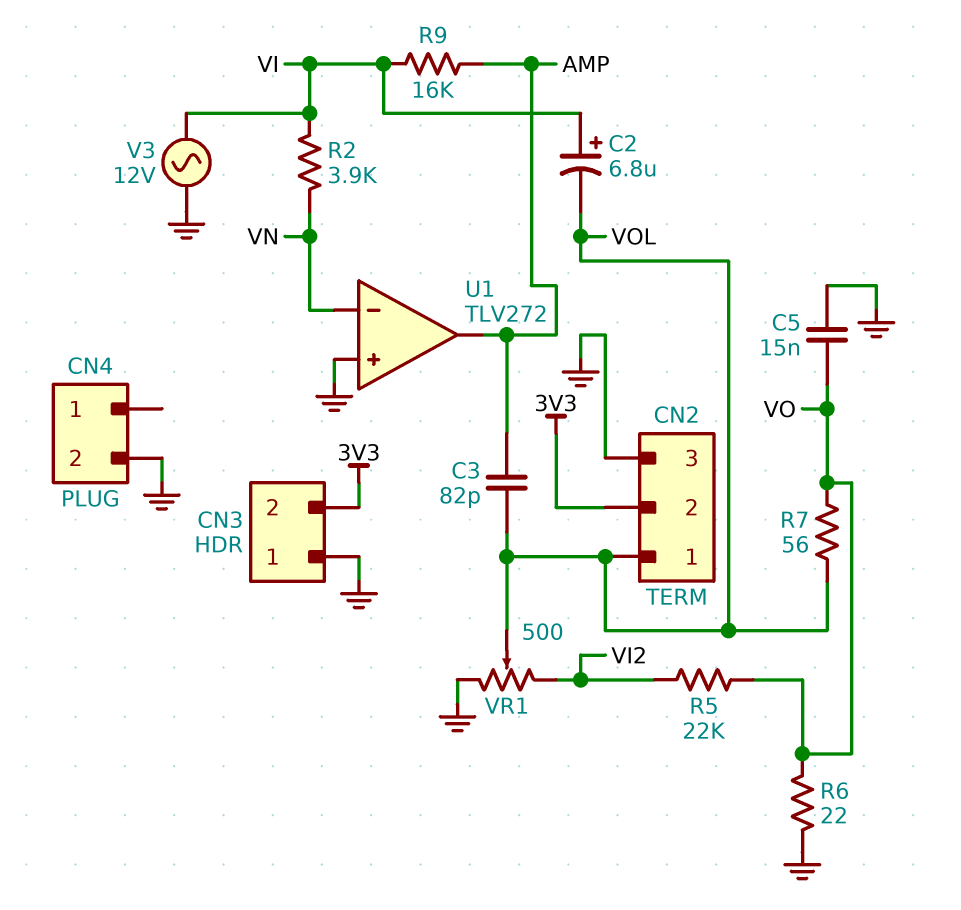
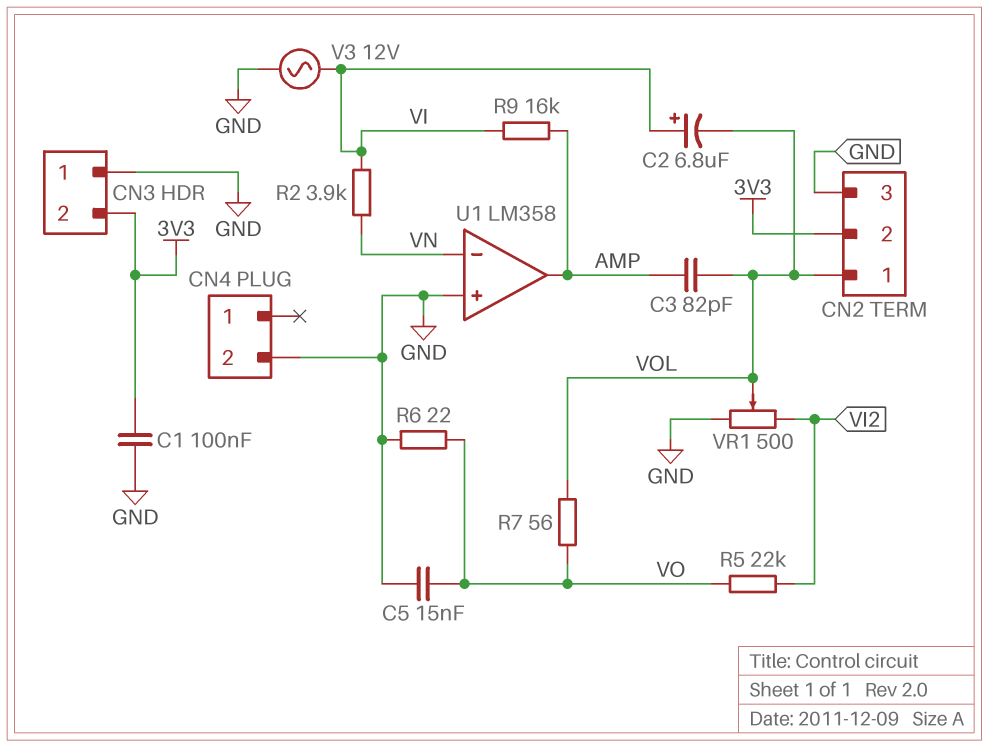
C1: none -> 100nF (3V3, GND)
U1: TLV272 -> LM358

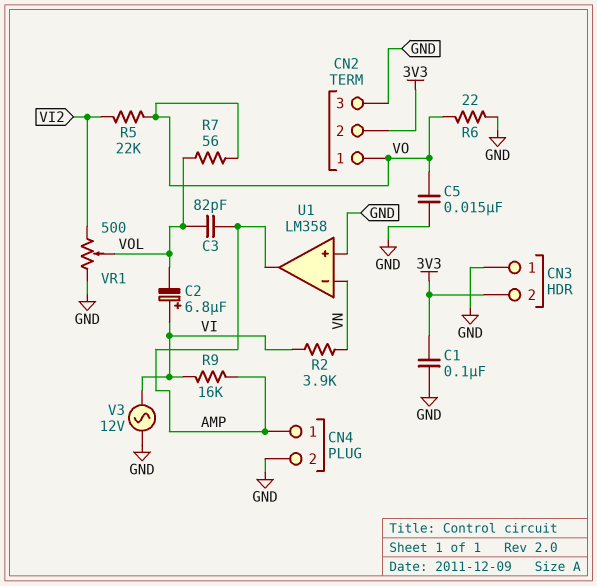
CN2 pin 1: VOL -> VO
CN4 pin 1: none -> AMP

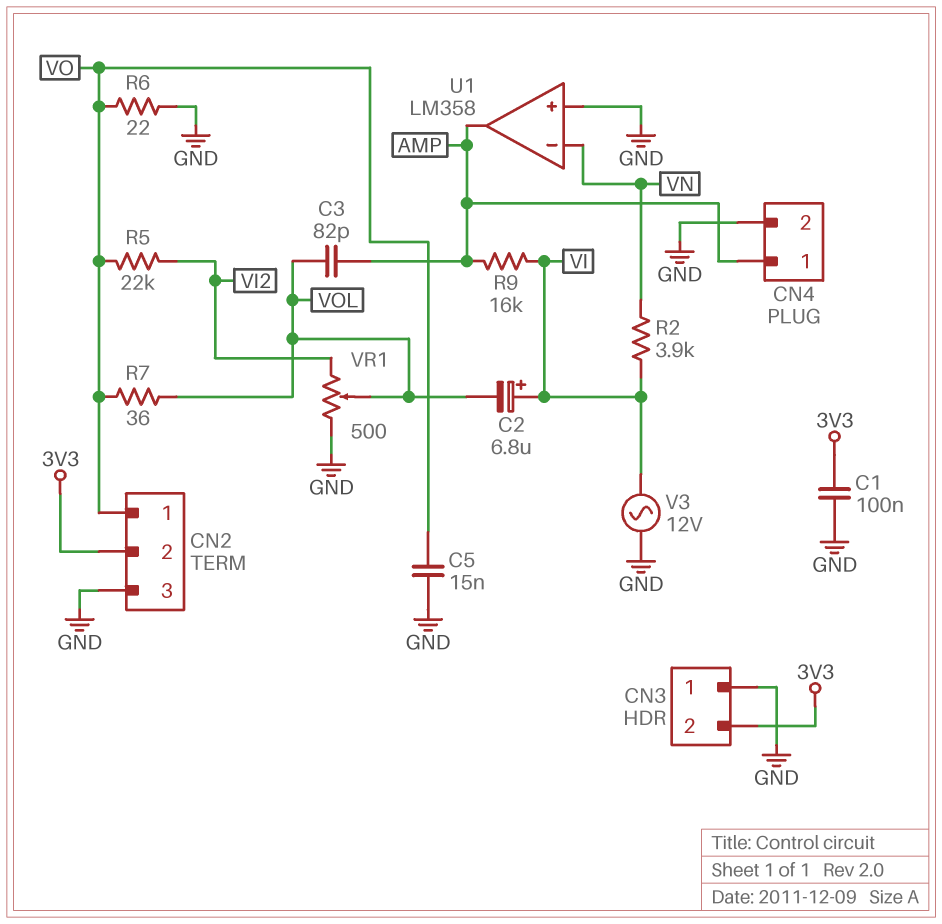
R7: 56 (VO, VOL) -> 36 (VO, VOL)

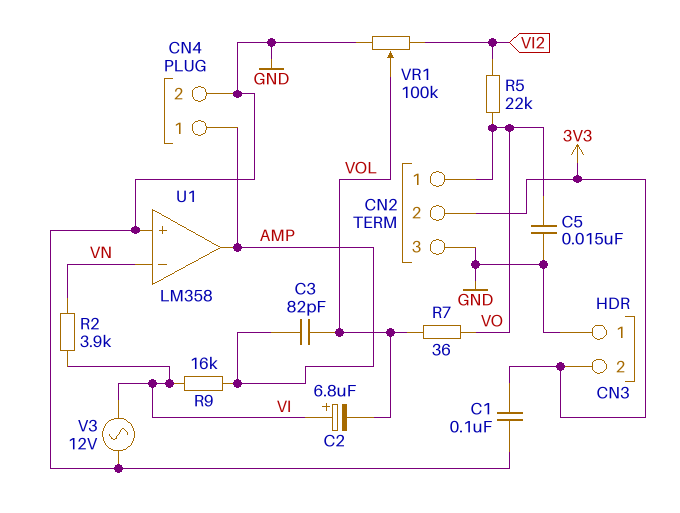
R6: 22 (GND, VO) -> none
VR1: 500 (GND, VI2, wiper VOL) -> 100k (GND, VI2, wiper VOL)

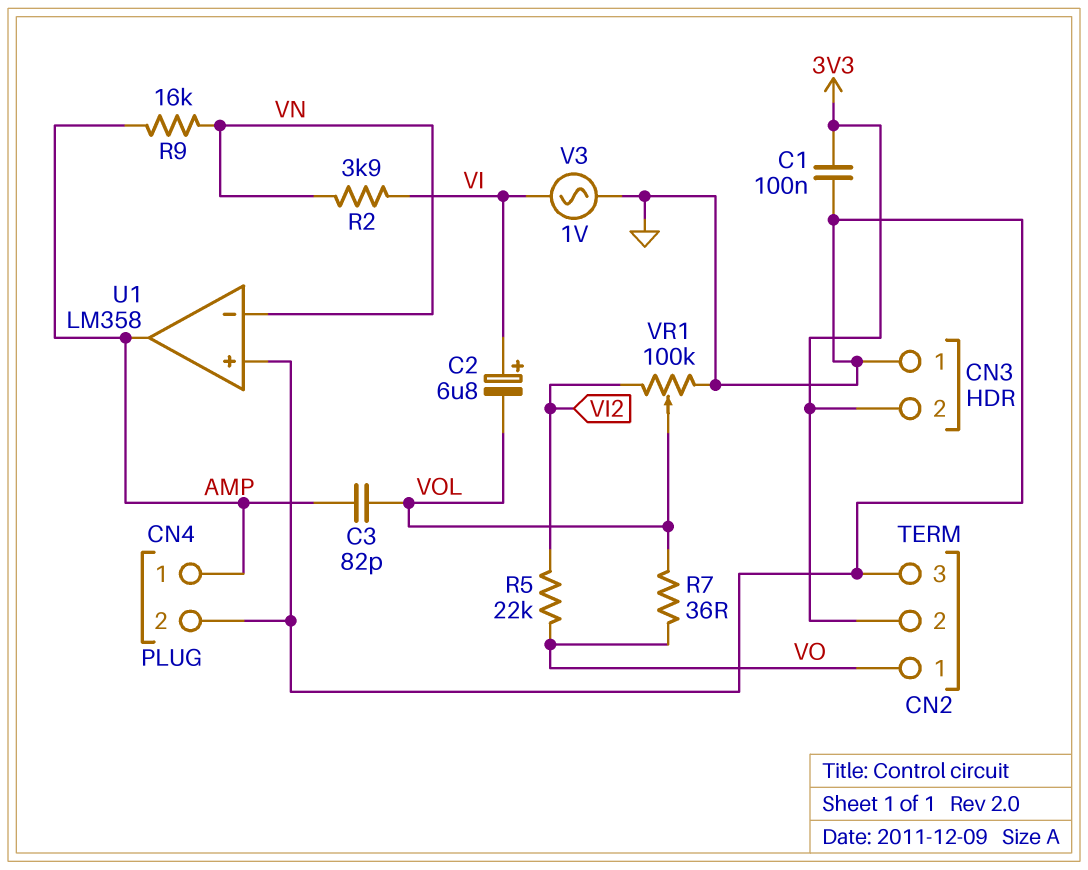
C5: 15nF (GND, VO) -> none
R9: 16k (AMP, VI) -> 16k (AMP, VN)
V3: AC 12V (GND, VI) -> AC 1V (GND, VI)

